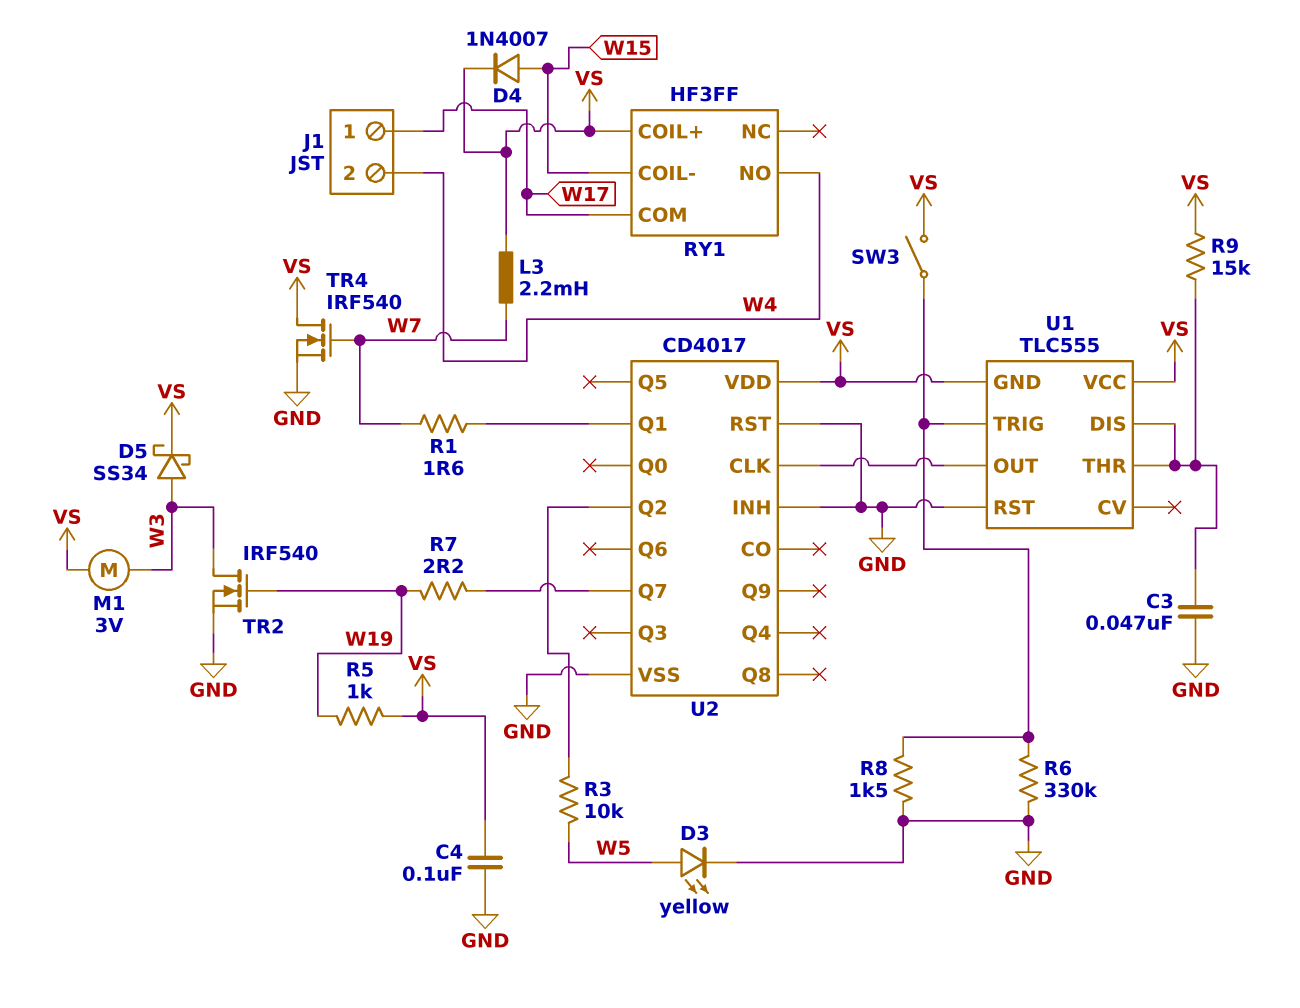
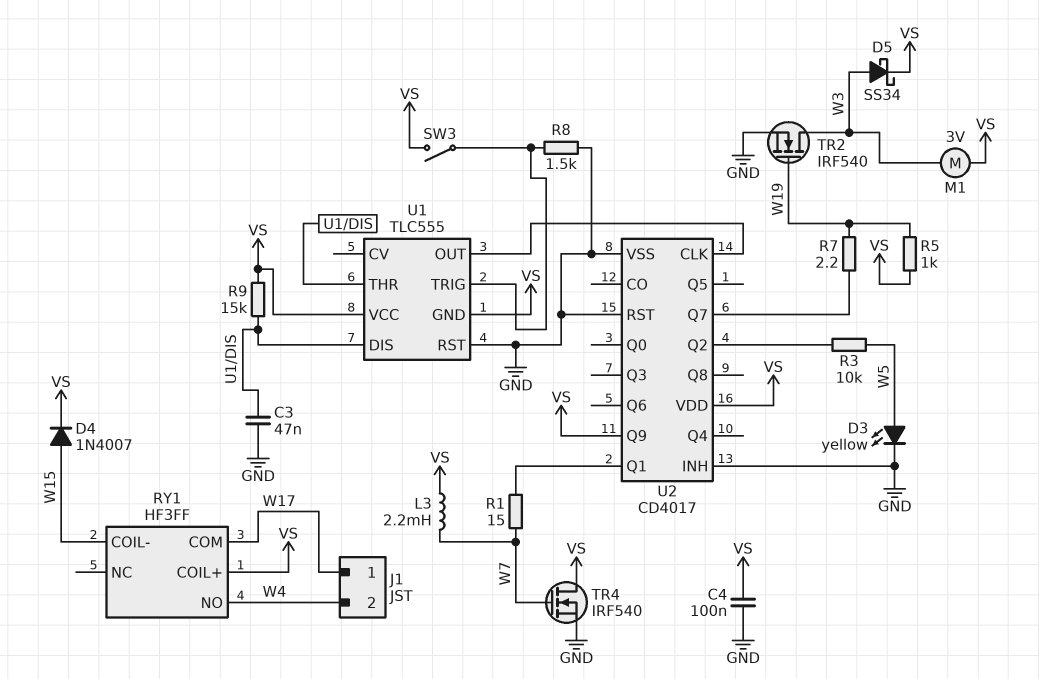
R1: 1.6 (U2/Q1, W7) -> 15 (U2/Q1, W7)
R6: 330k (GND, U1/TRIG) -> none
U2 pin Q9: none -> VS

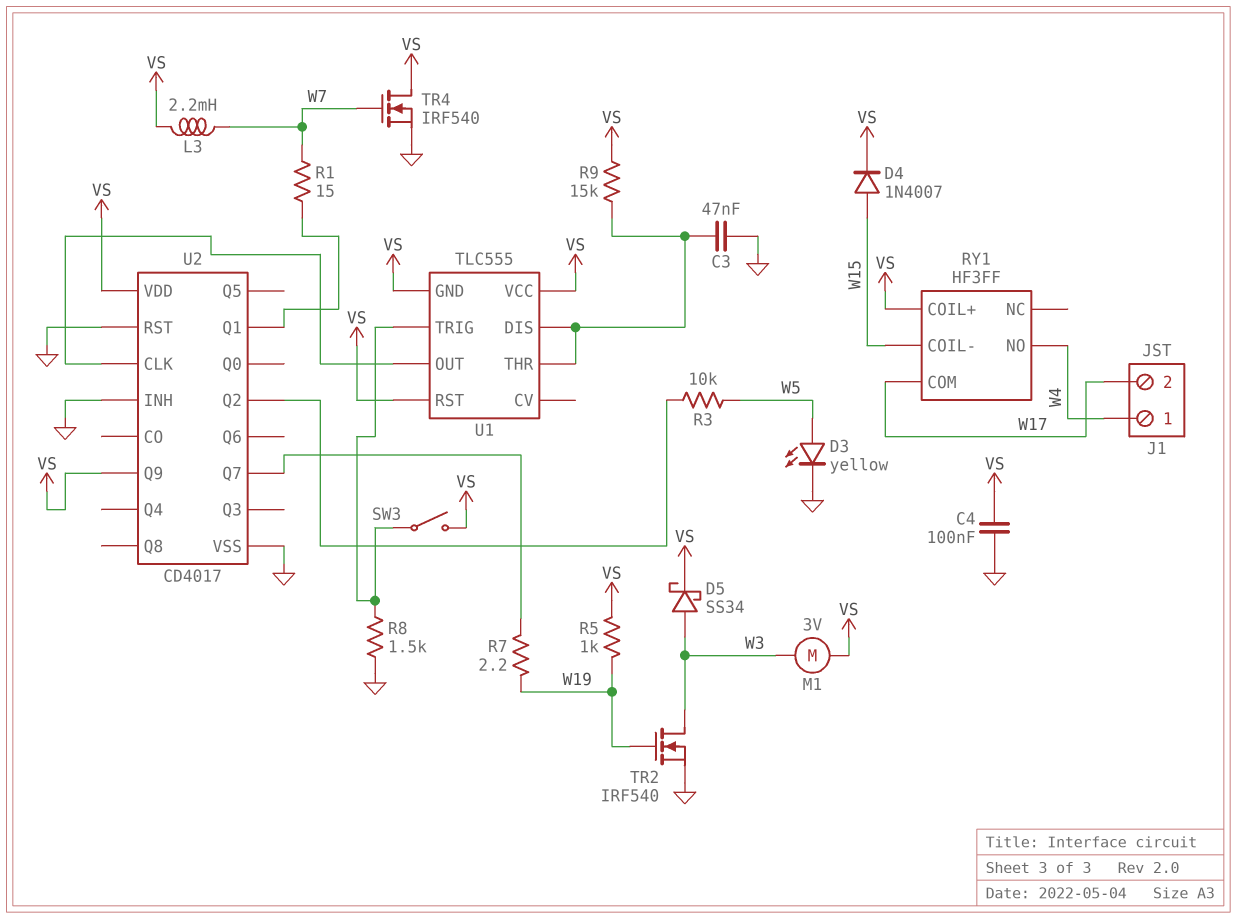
J1 pin 1: W17 -> W4
J1 pin 2: W4 -> W17
U1 pin RST: GND -> VS

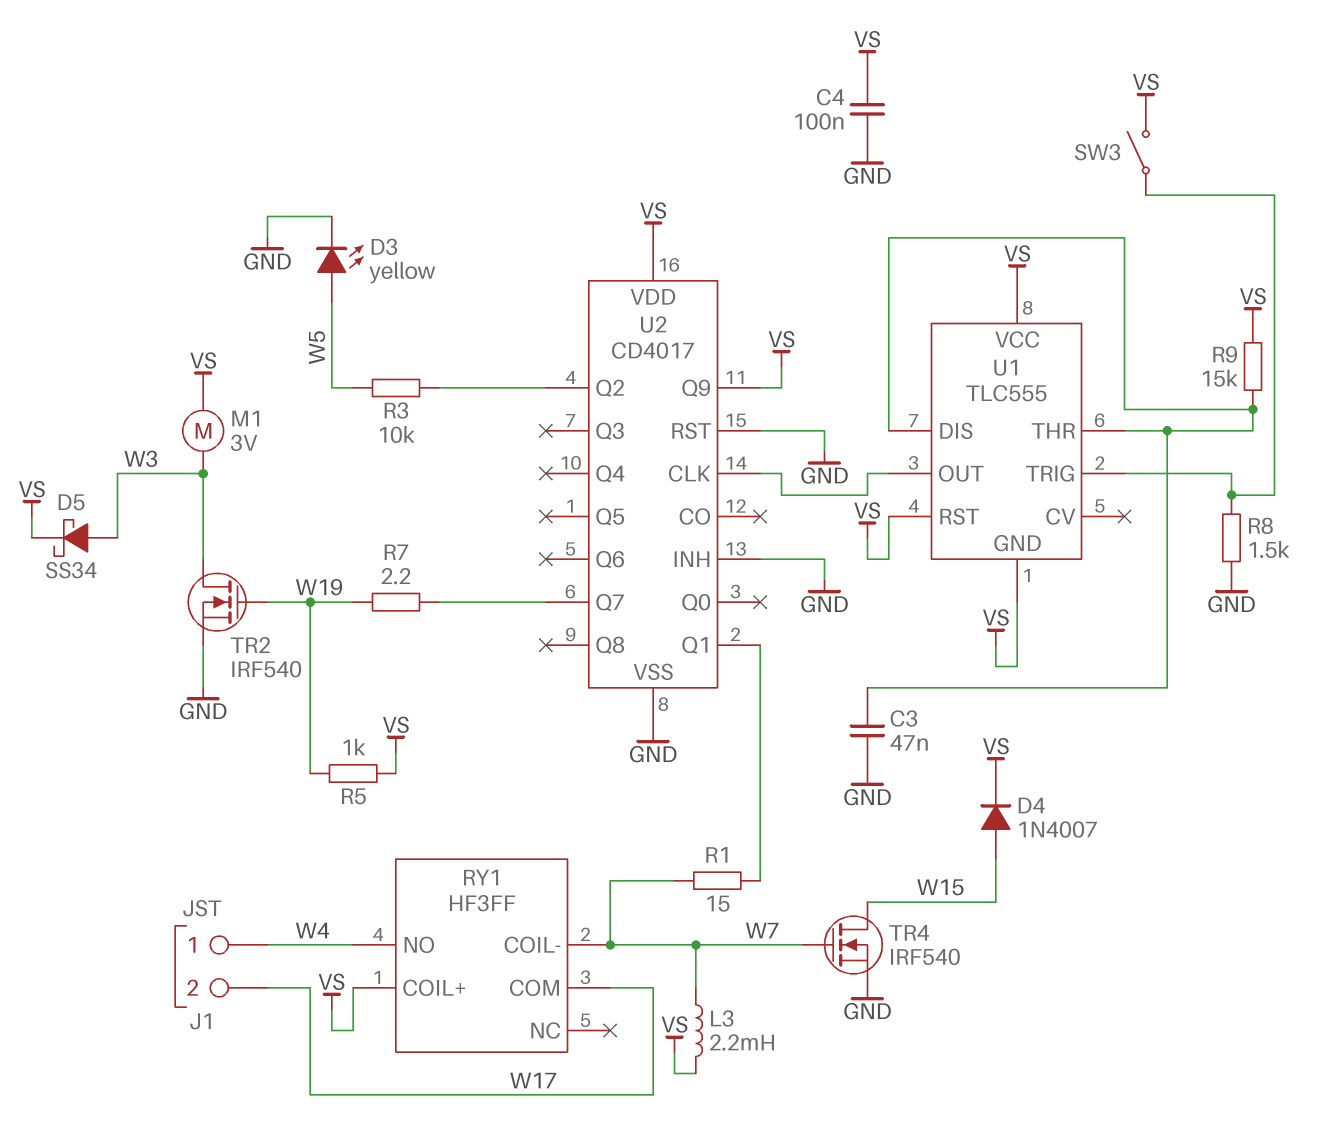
RY1 pin COIL-: W15 -> W7
TR4: NMOS IRF540 (G W7, D VS, S GND) -> NMOS IRF540 (G W7, D W15, S GND)

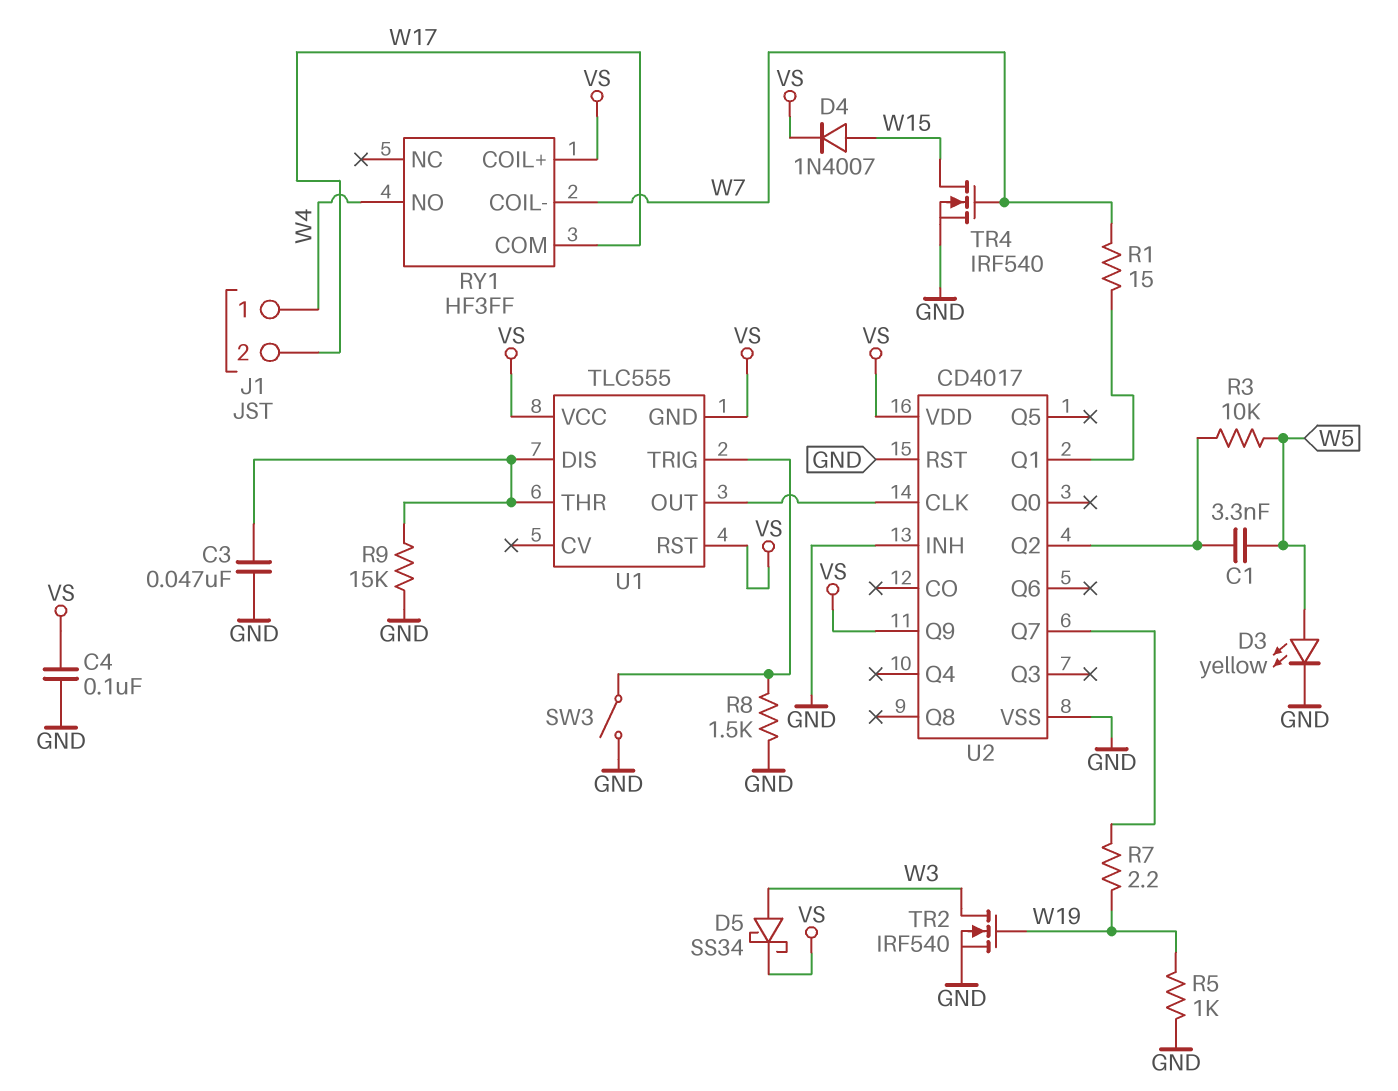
C1: none -> 3.3nF (U2/Q2, W5)
L3: 2.2mH (VS, W7) -> none
M1: motor 3V (VS, W3) -> none
R5: 1k (VS, W19) -> 1k (GND, W19)
R9: 15k (U1/DIS, VS) -> 15k (GND, U1/DIS)
SW3: switch (U1/TRIG, VS) -> switch (GND, U1/TRIG)

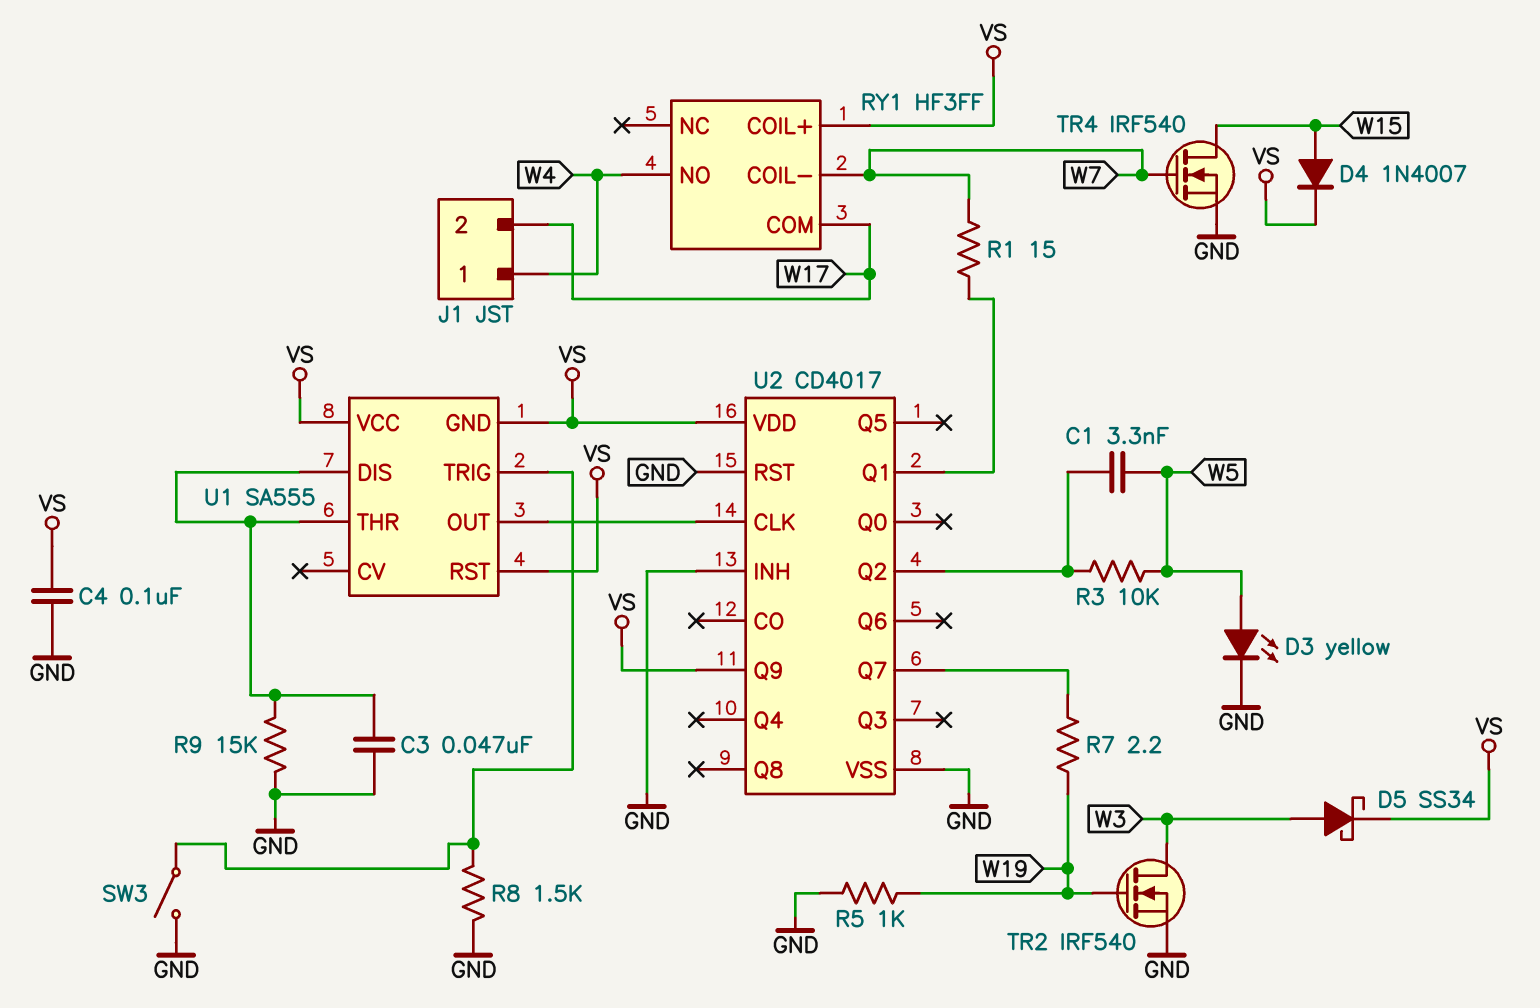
U1: TLC555 -> SA555

